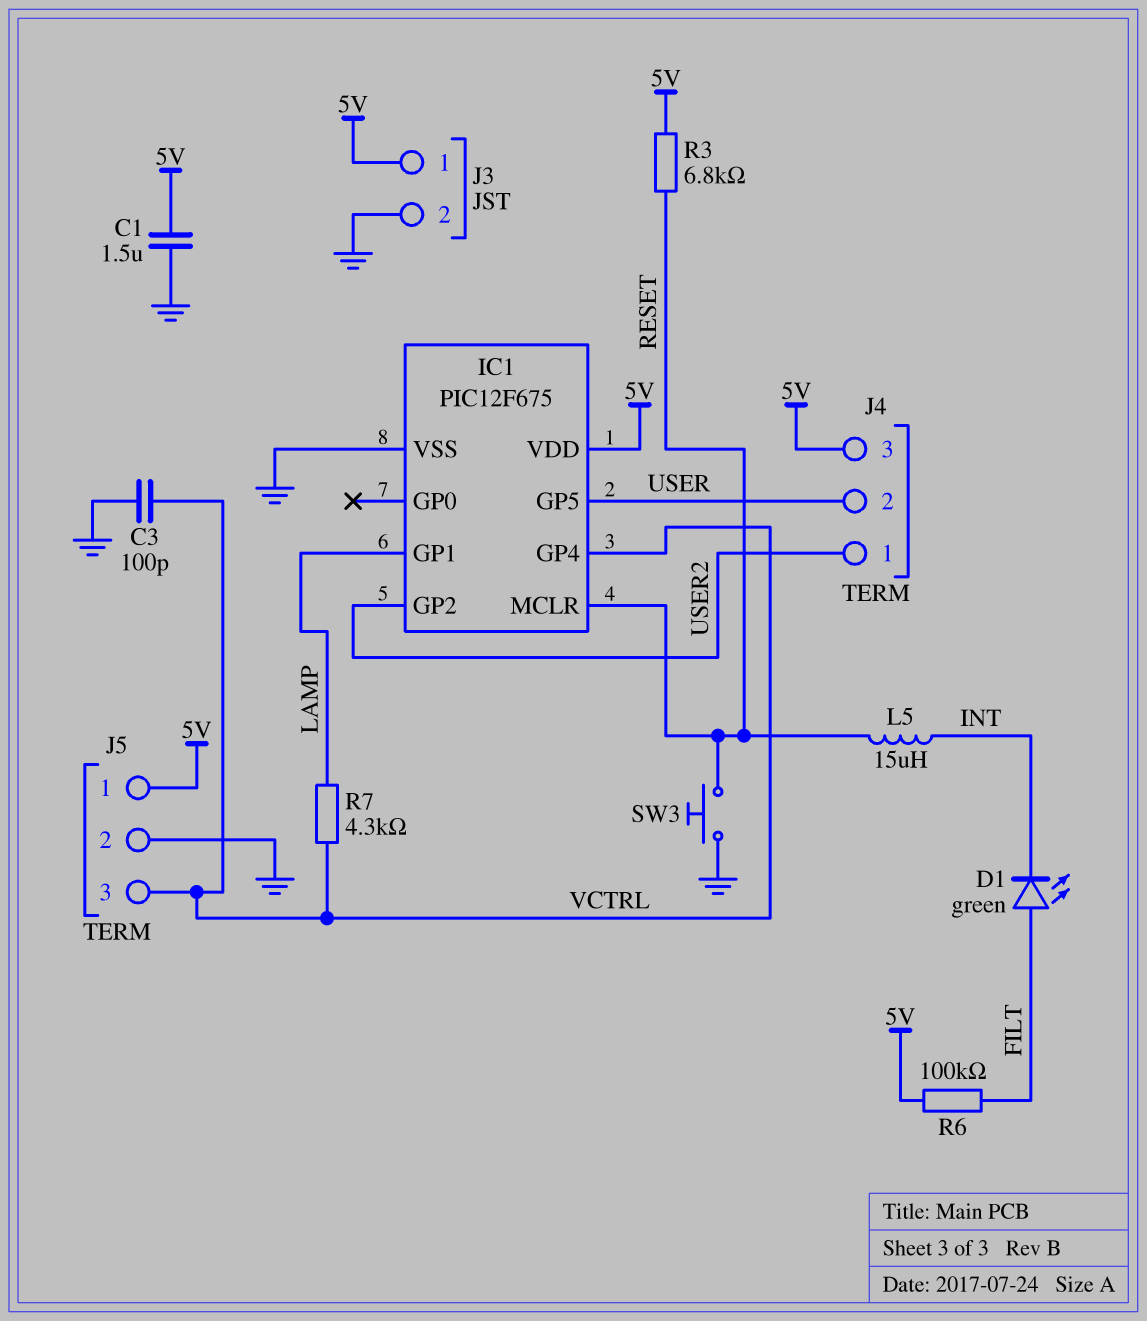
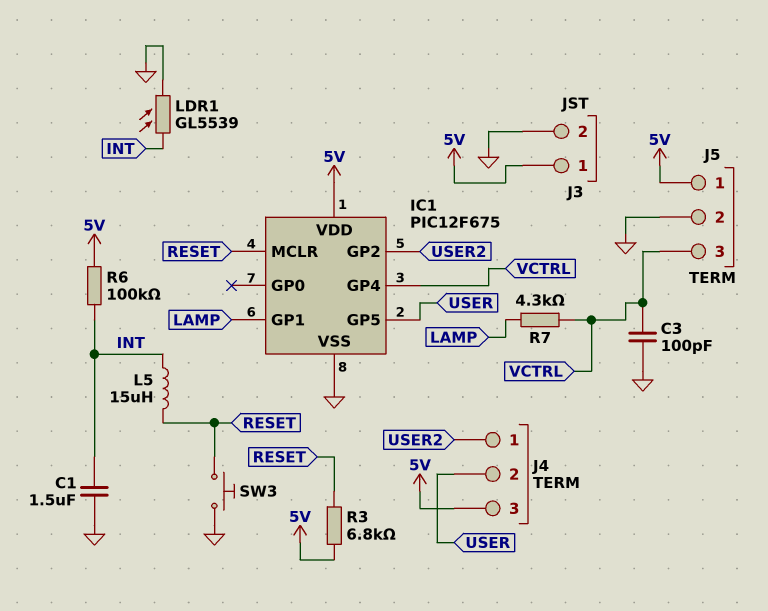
C1: 1.5uF (5V, GND) -> 1.5uF (GND, INT)
D1: LED green (A FILT, K INT) -> none
LDR1: none -> GL5539 (GND, INT)
R6: 100k (5V, FILT) -> 100k (5V, INT)

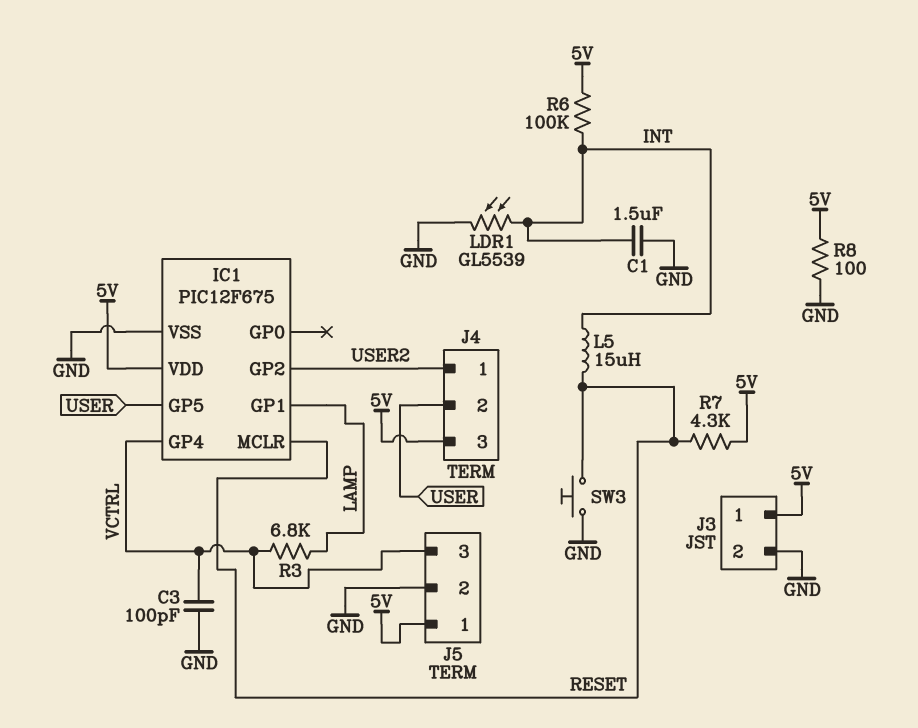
R3: 6.8k (5V, RESET) -> 6.8k (LAMP, VCTRL)
R7: 4.3k (LAMP, VCTRL) -> 4.3k (5V, RESET)
R8: none -> 100 (5V, GND)

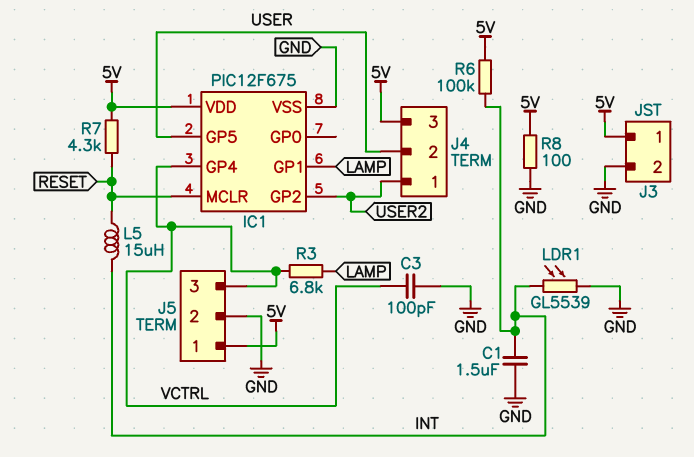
SW3: button (GND, RESET) -> none

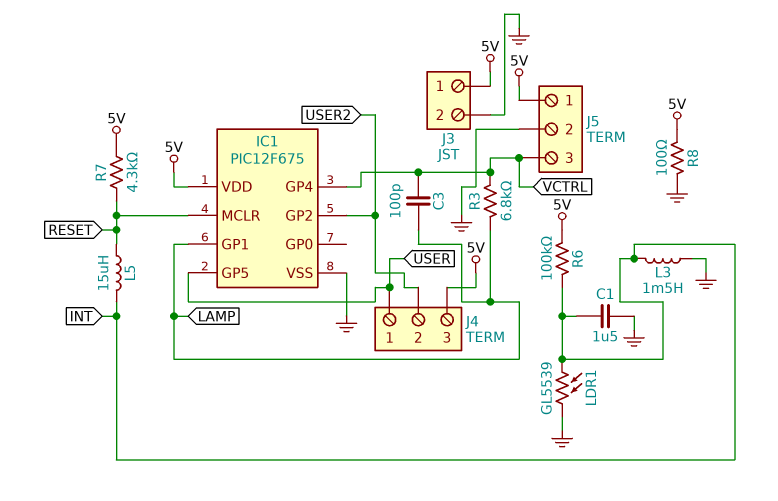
C3: 100pF (GND, VCTRL) -> 100pF (LAMP, VCTRL)
J4 pin 1: USER2 -> USER
J4 pin 2: USER -> USER2
L3: none -> 1.5mH (GND, INT)

